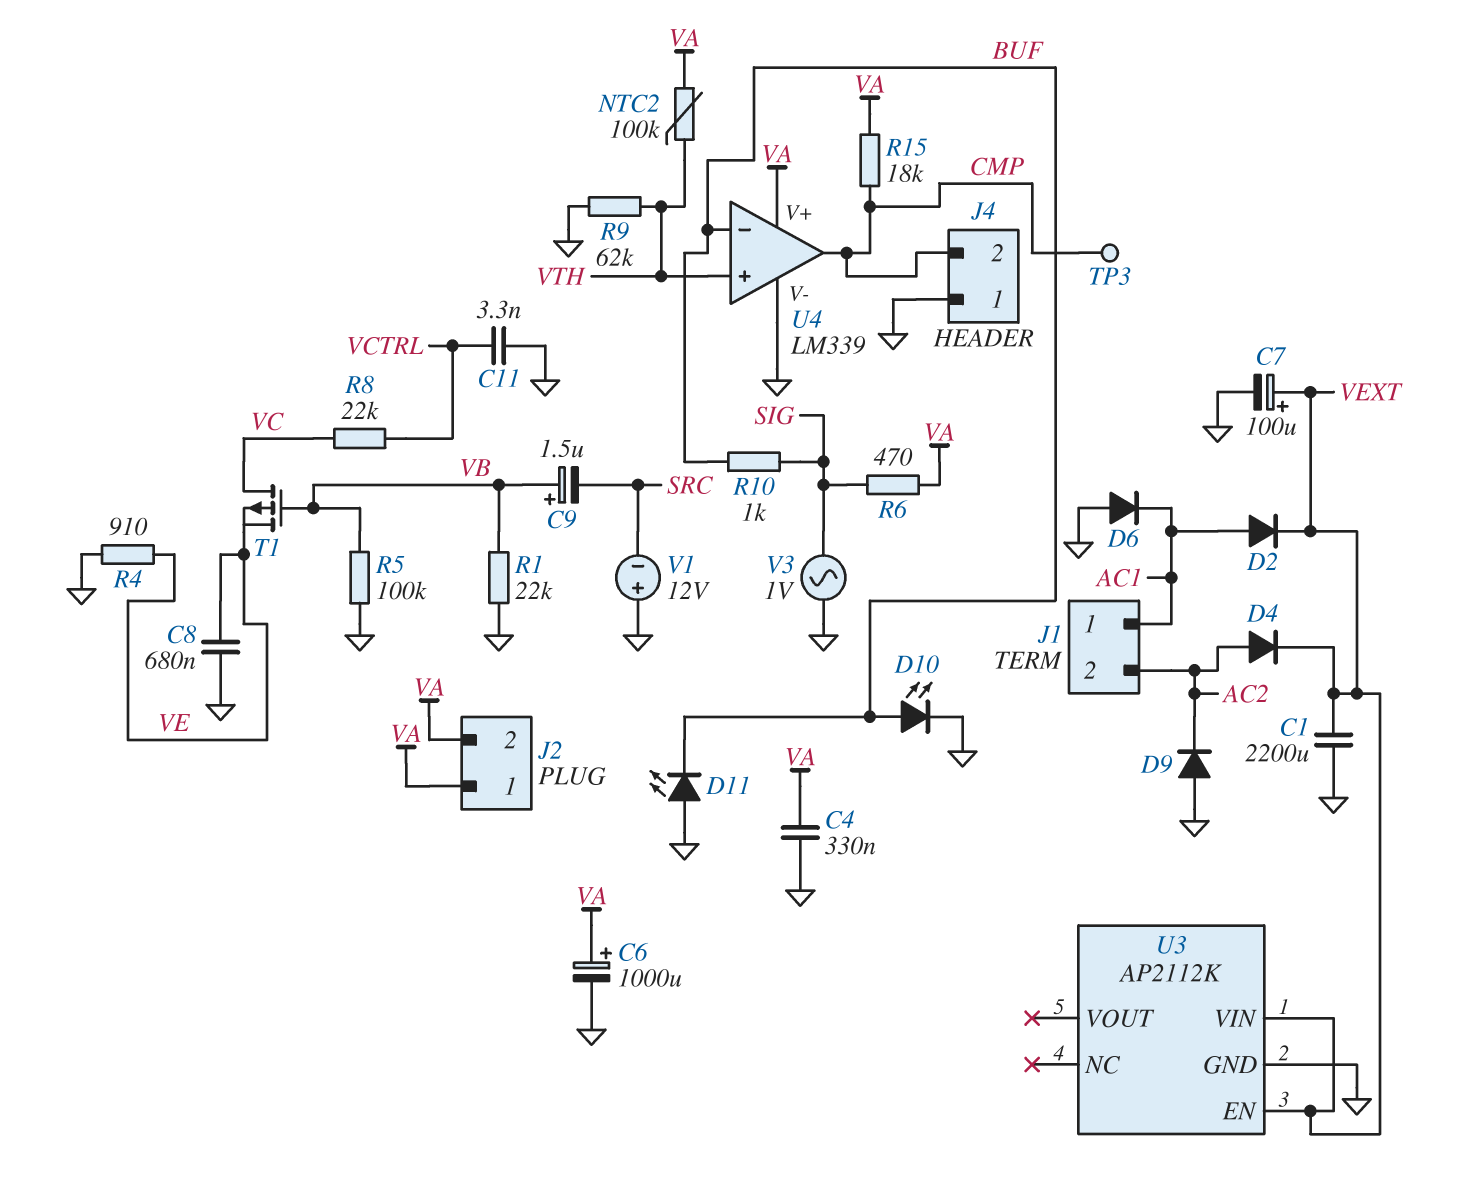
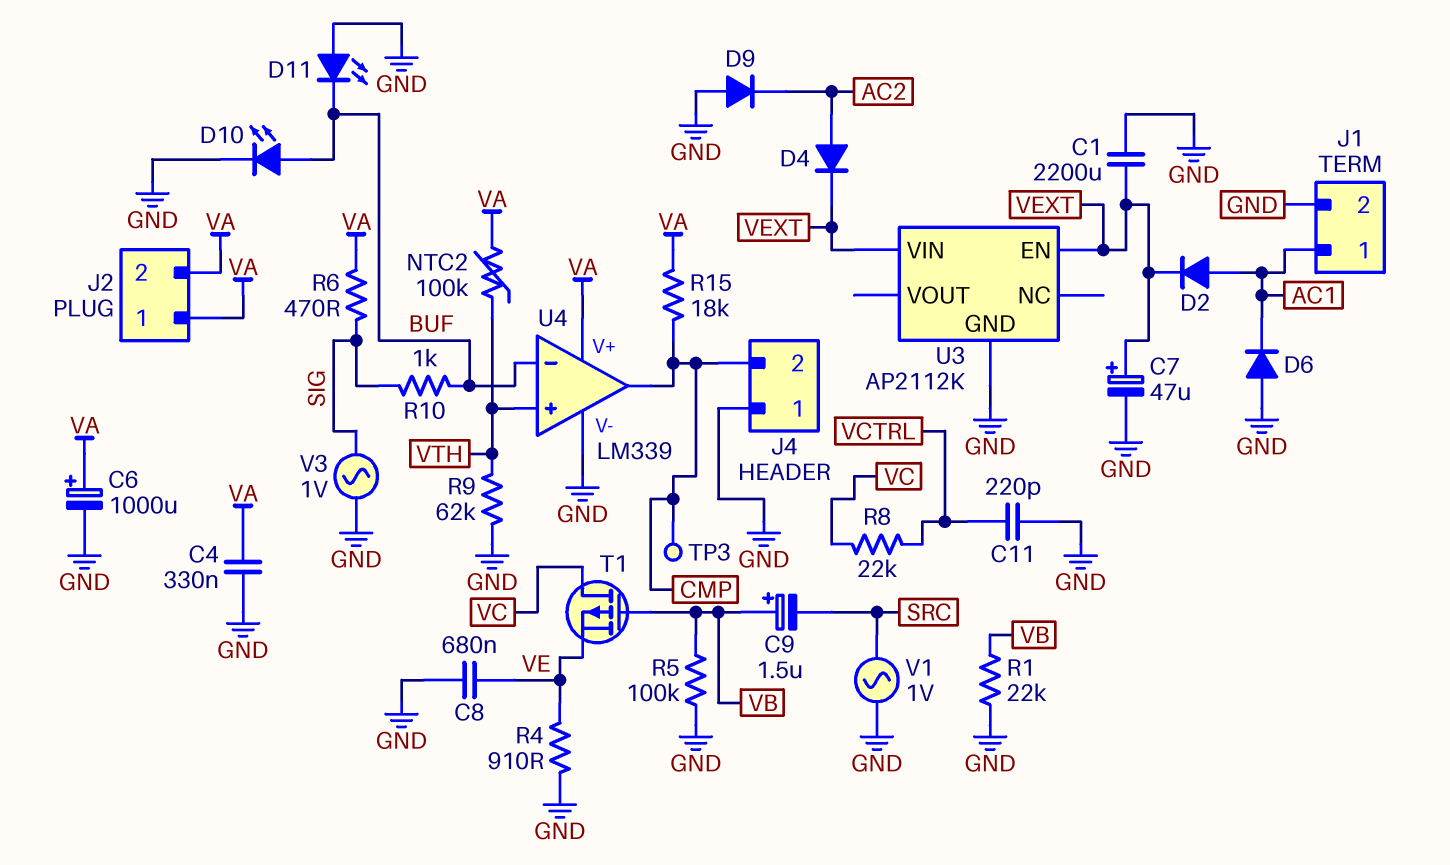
C7: 100uF (plus VEXT, minus GND) -> 47uF (plus VEXT, minus GND)
C11: 3.3nF (GND, VCTRL) -> 220pF (GND, VCTRL)
J1 pin 2: AC2 -> GND
V1: 12V (plus GND, minus SRC) -> AC 1V (GND, SRC)

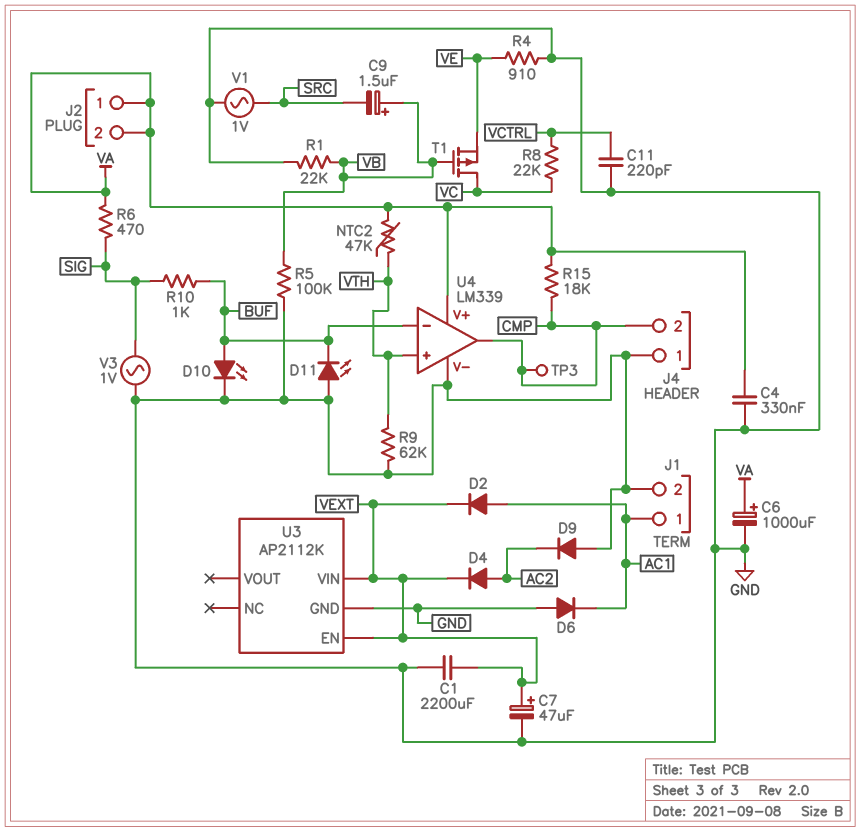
C8: 680nF (GND, VE) -> none
NTC2: 100k (VA, VTH) -> 47k (VA, VTH)

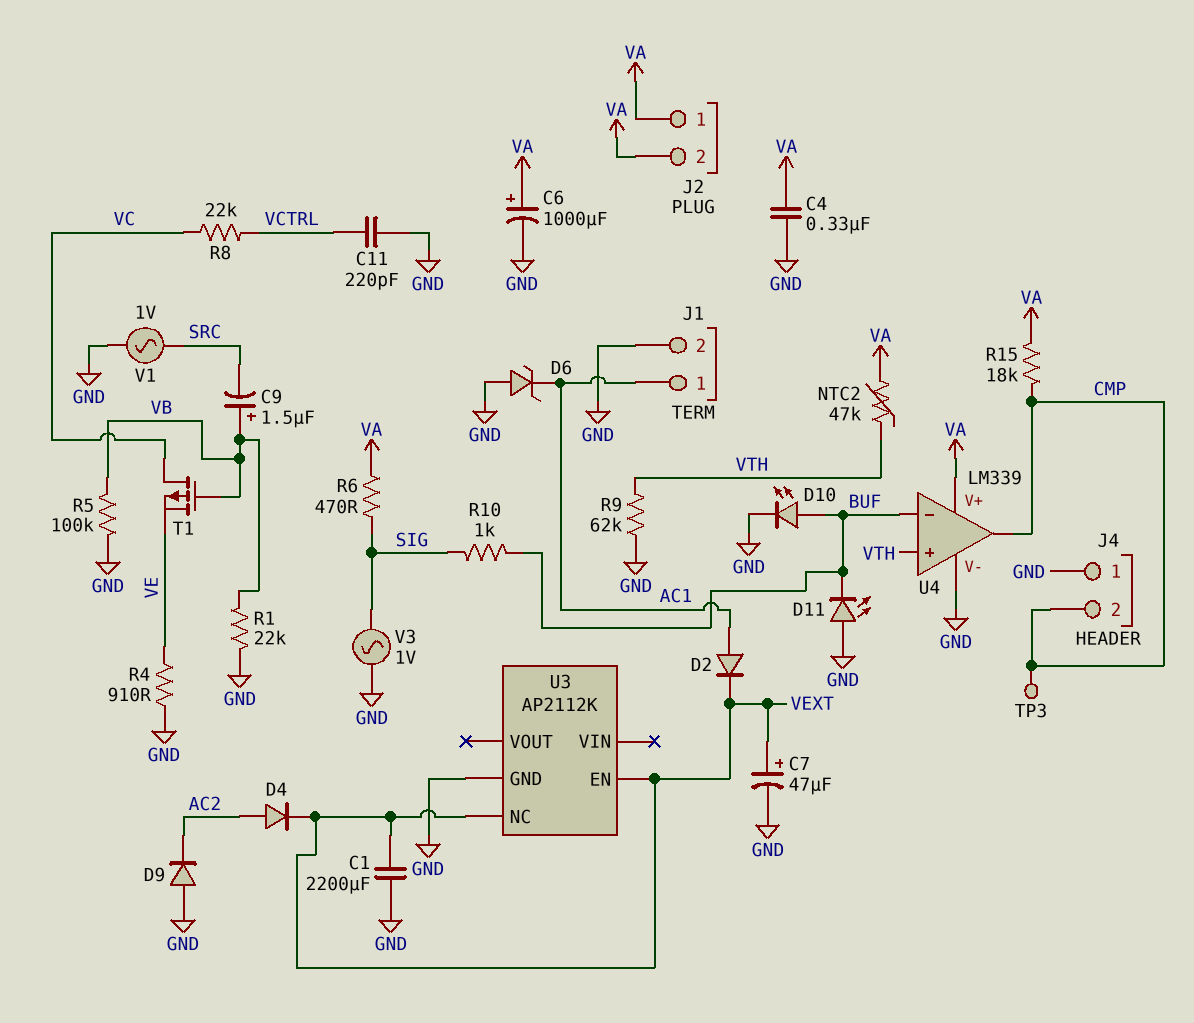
D6: diode (A GND, K AC1) -> zener (A GND, K AC1)
U3 pin NC: none -> VEXT
U3 pin VIN: VEXT -> none

